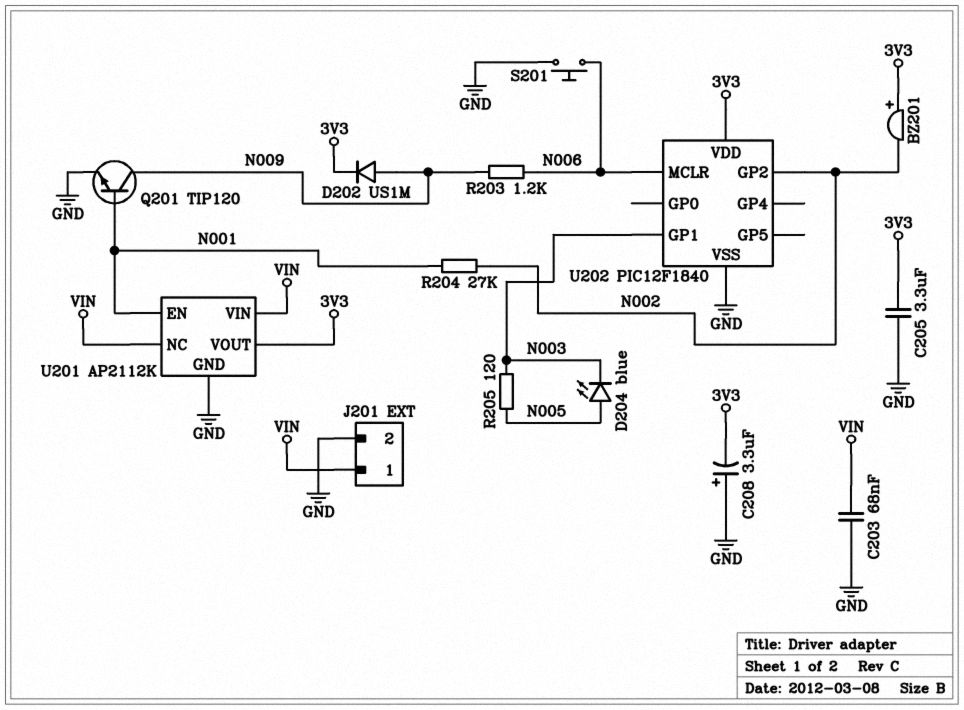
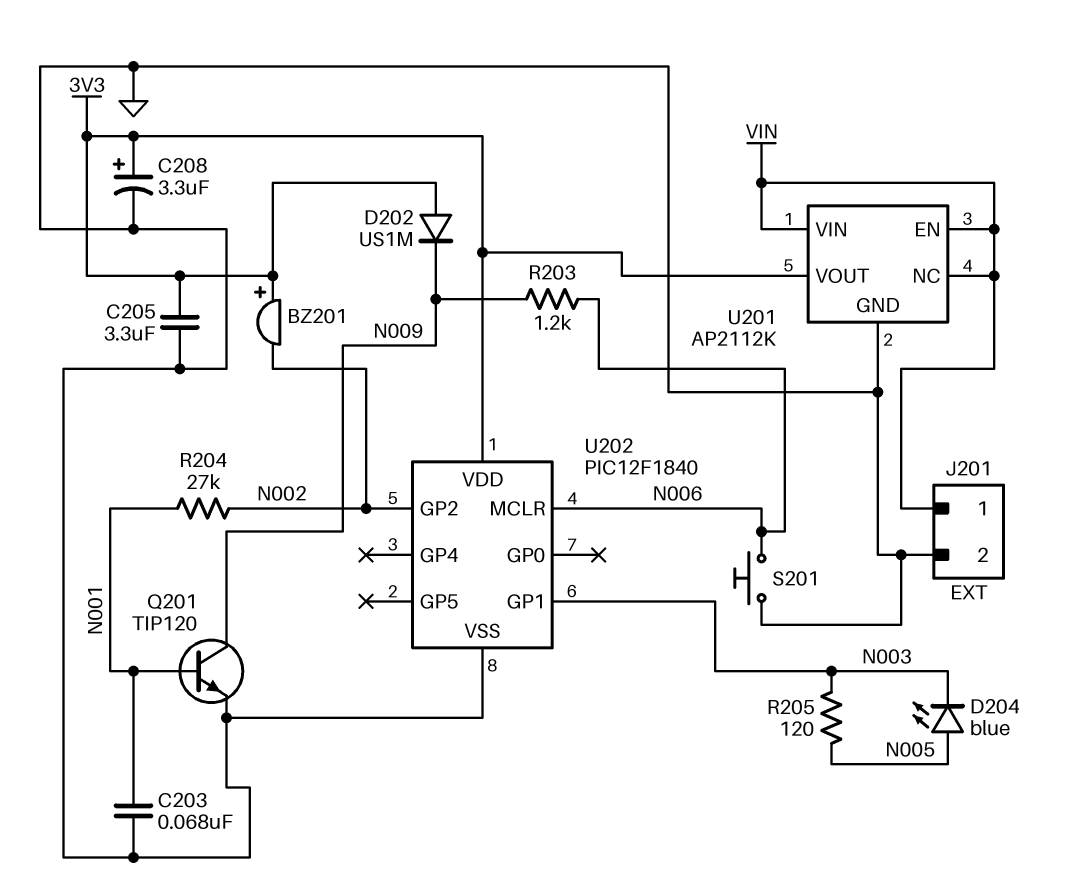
C203: 68nF (GND, VIN) -> 68nF (GND, N001)
C208: 3.3uF (plus GND, minus 3V3) -> 3.3uF (plus 3V3, minus GND)
D202: diode US1M (A N009, K 3V3) -> diode US1M (A 3V3, K N009)
U201 pin EN: N001 -> VIN

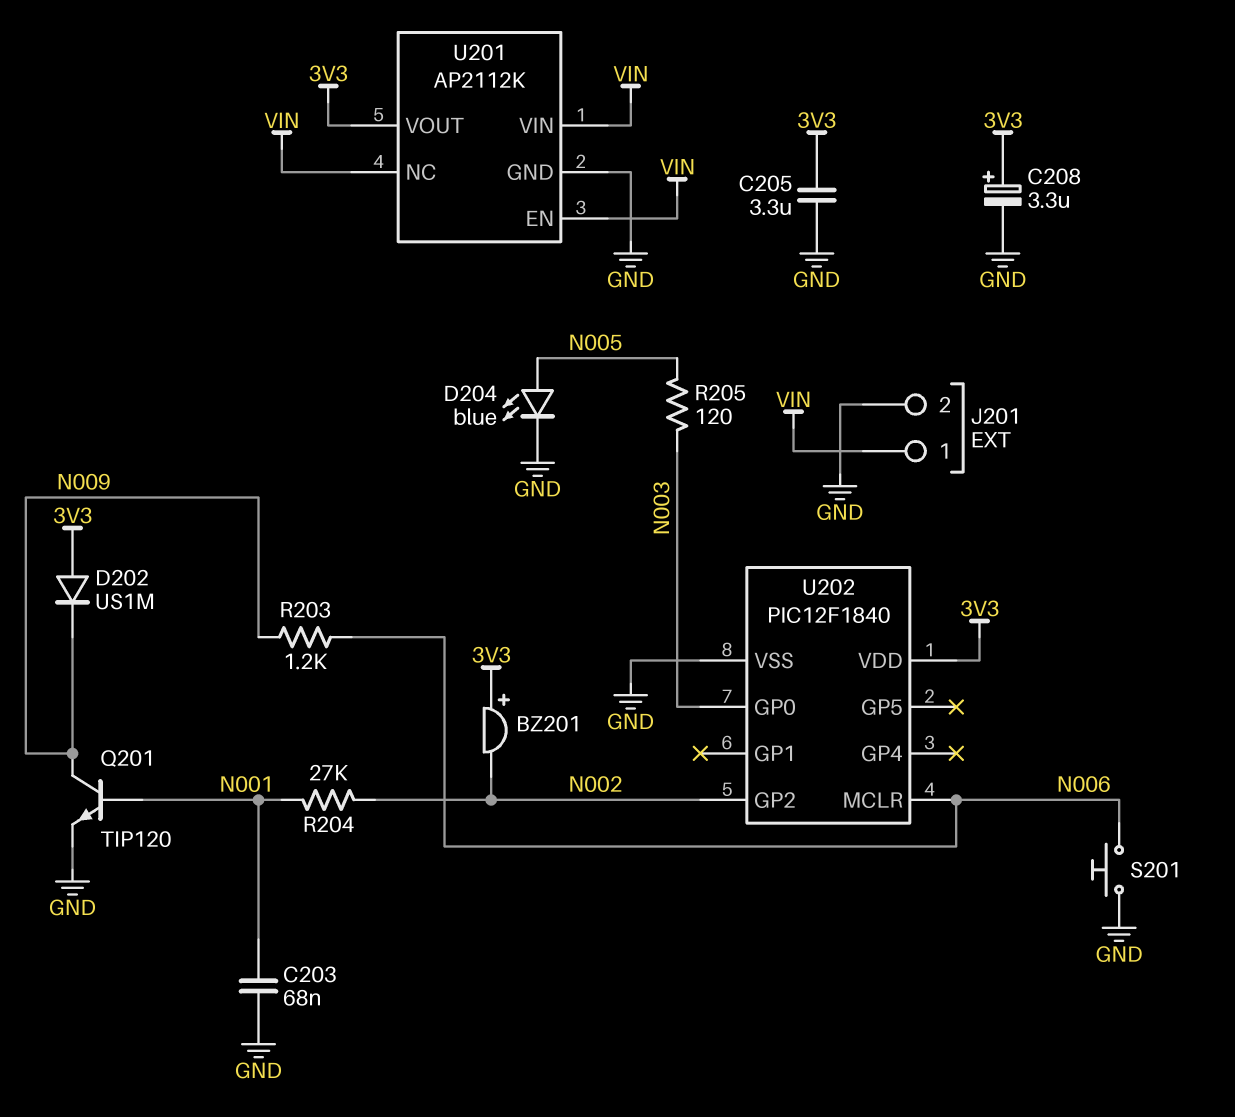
D204: LED blue (A N005, K N003) -> LED blue (A N005, K GND)
U202 pin GP0: none -> N003
U202 pin GP1: N003 -> none

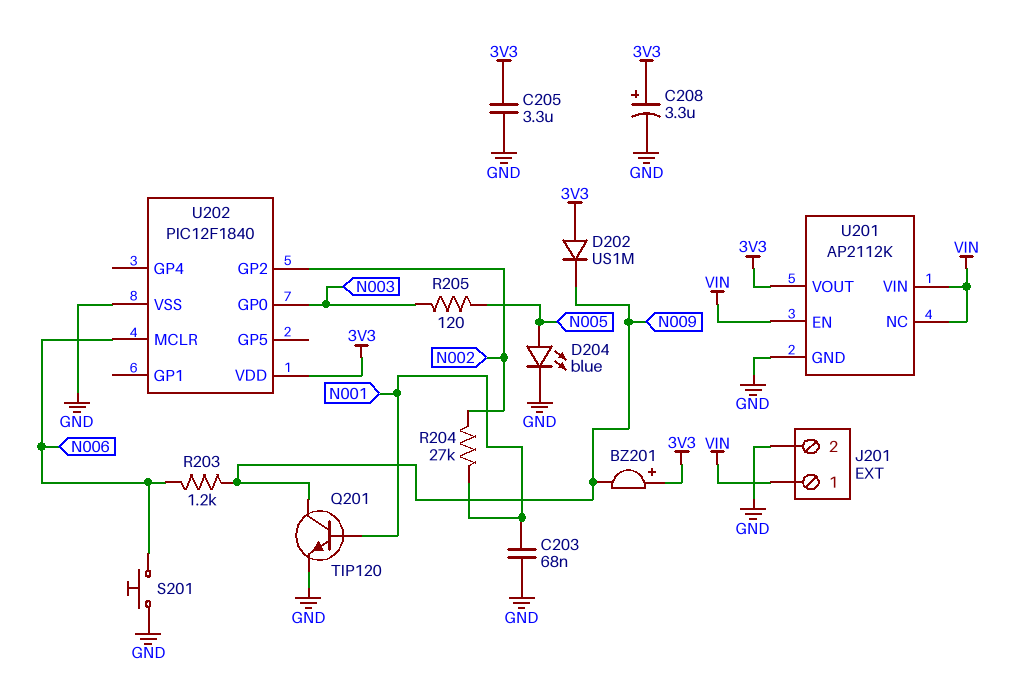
BZ201: buzzer (plus 3V3, minus N002) -> buzzer (plus 3V3, minus N009)

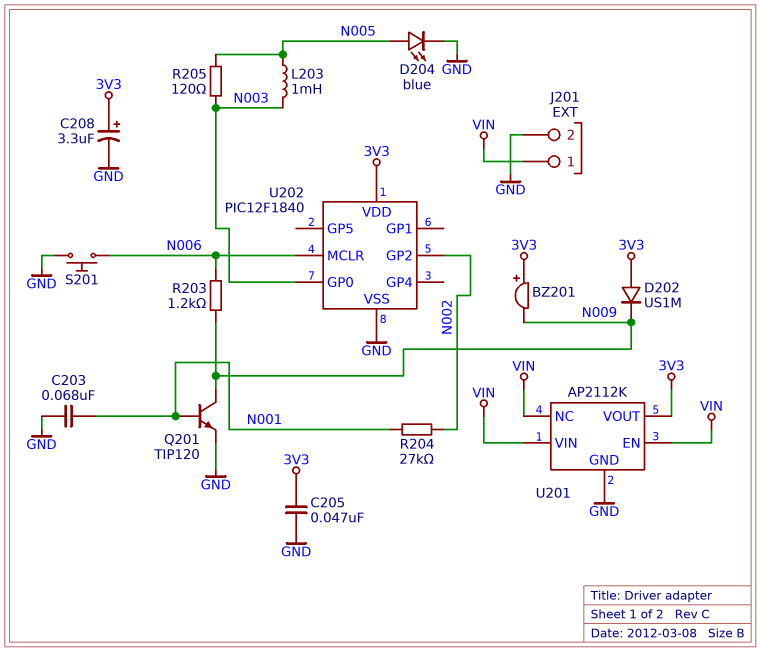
C205: 3.3uF (3V3, GND) -> 47nF (3V3, GND)
L203: none -> 1mH (N003, N005)

